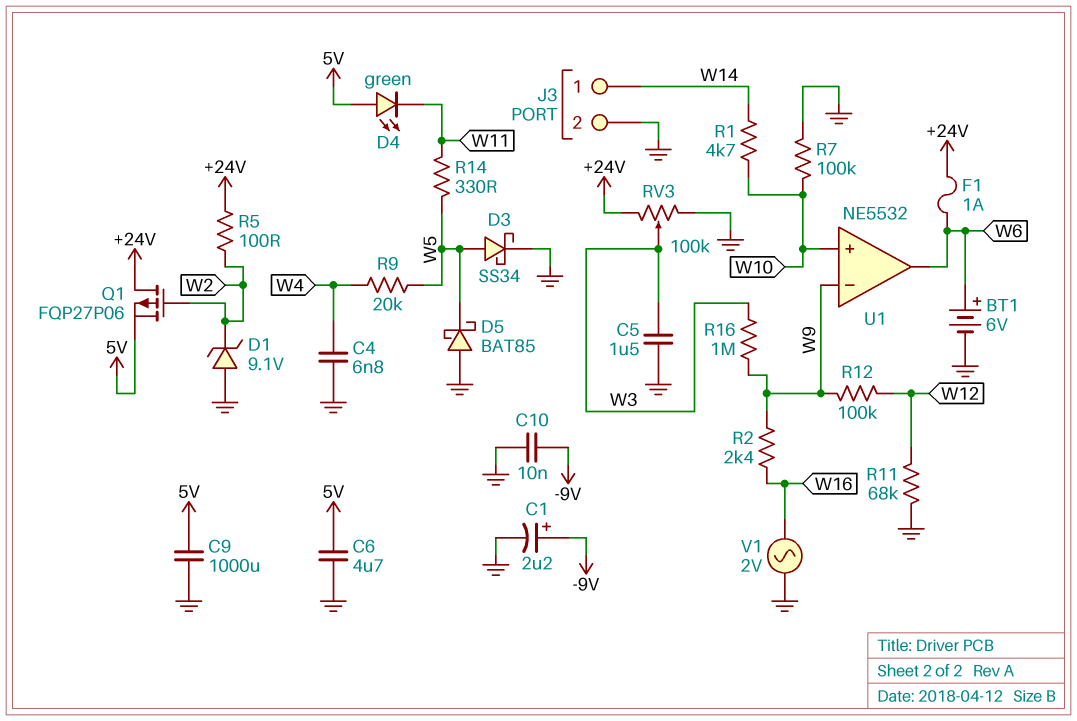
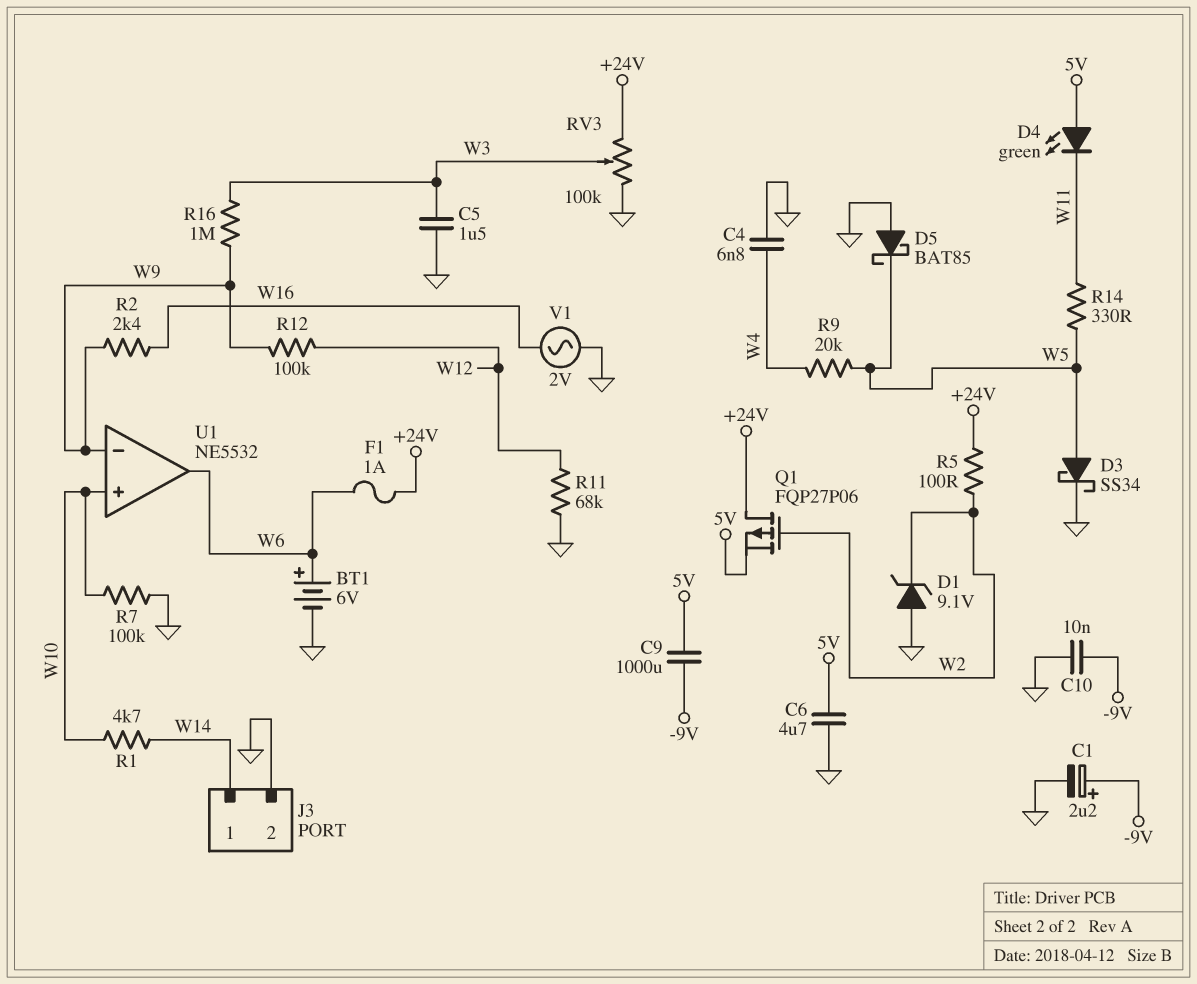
C9: 1000uF (5V, GND) -> 1000uF (-9V, 5V)

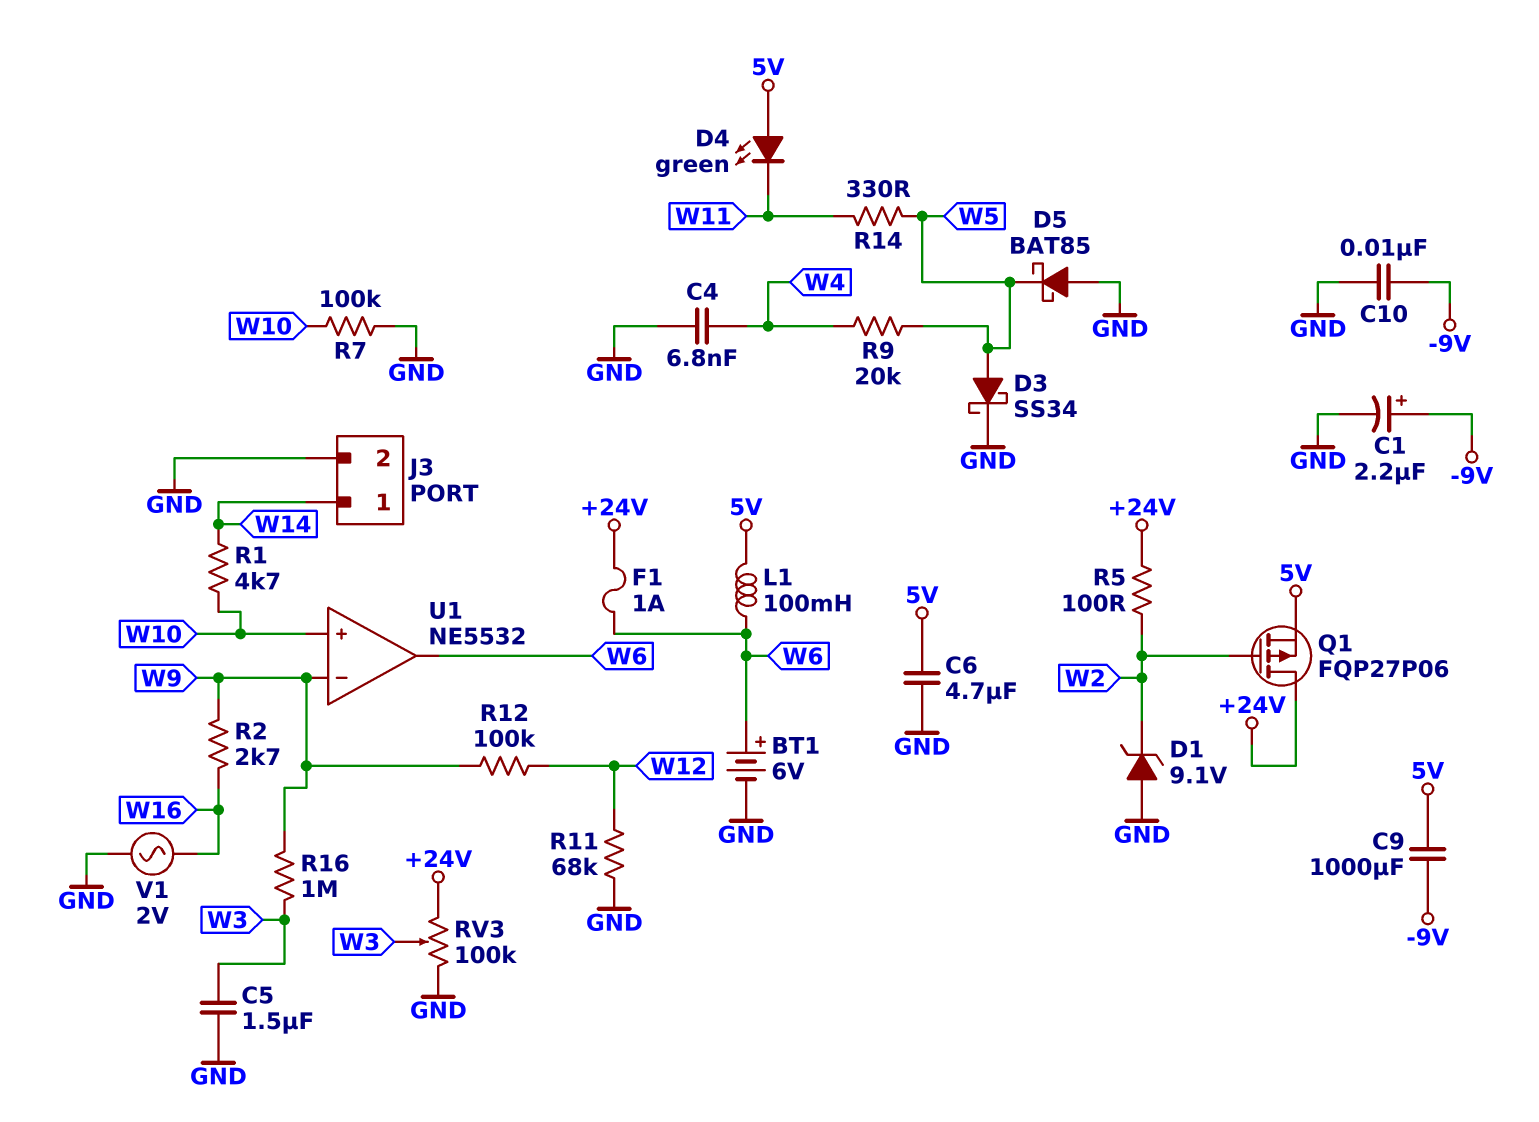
L1: none -> 100mH (5V, W6)
R2: 2.4k (W9, W16) -> 2.7k (W9, W16)

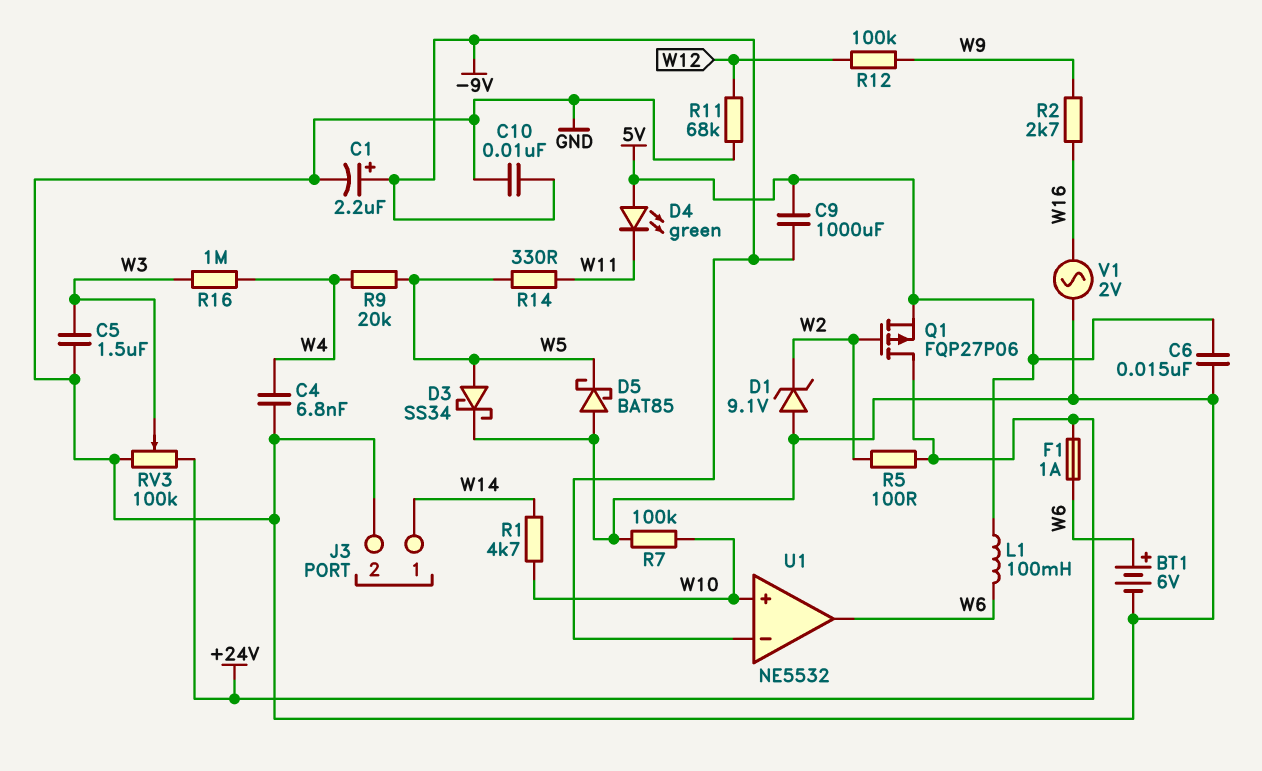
C6: 4.7uF (5V, GND) -> 15nF (5V, GND)
R16: 1M (W3, W9) -> 1M (W3, W4)
U1 pin in-: W9 -> -9V

